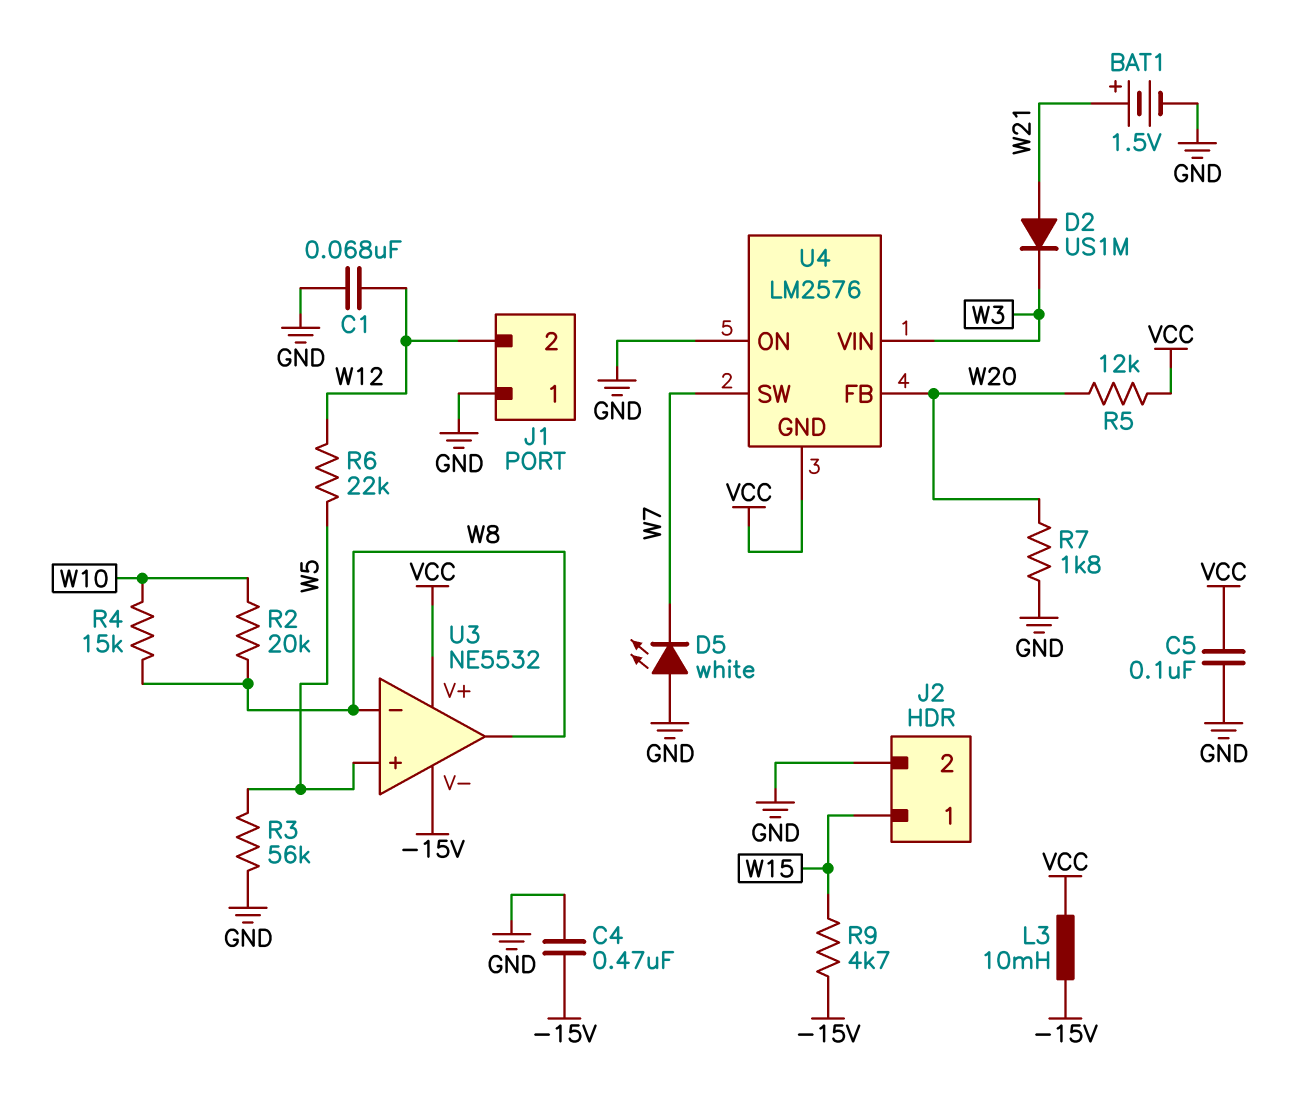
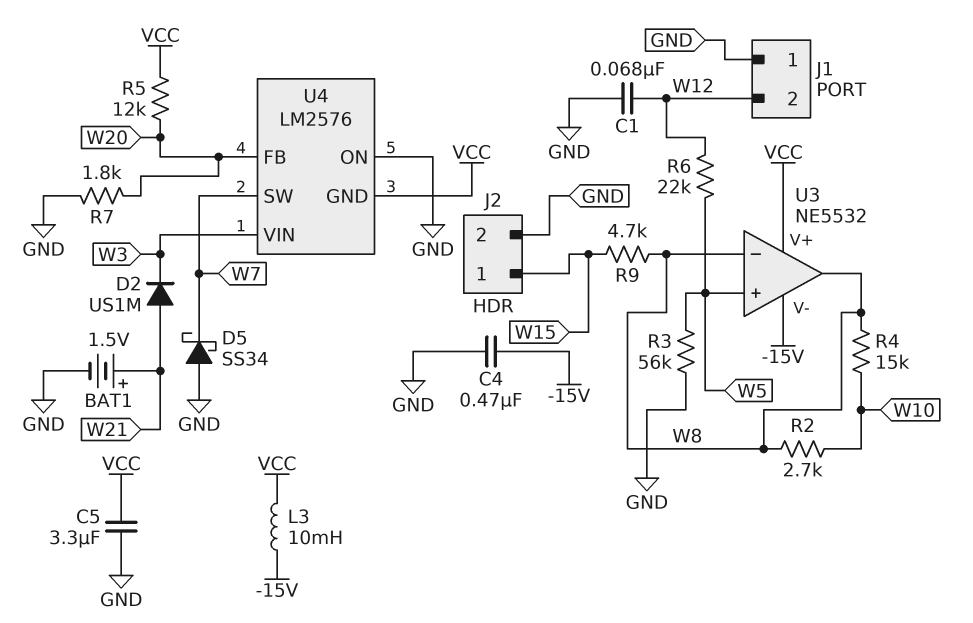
C5: 100nF (GND, VCC) -> 3.3uF (GND, VCC)
D5: LED white (A GND, K W7) -> schottky SS34 (A GND, K W7)
R2: 20k (W8, W10) -> 2.7k (W8, W10)
R9: 4.7k (-15V, W15) -> 4.7k (W8, W15)

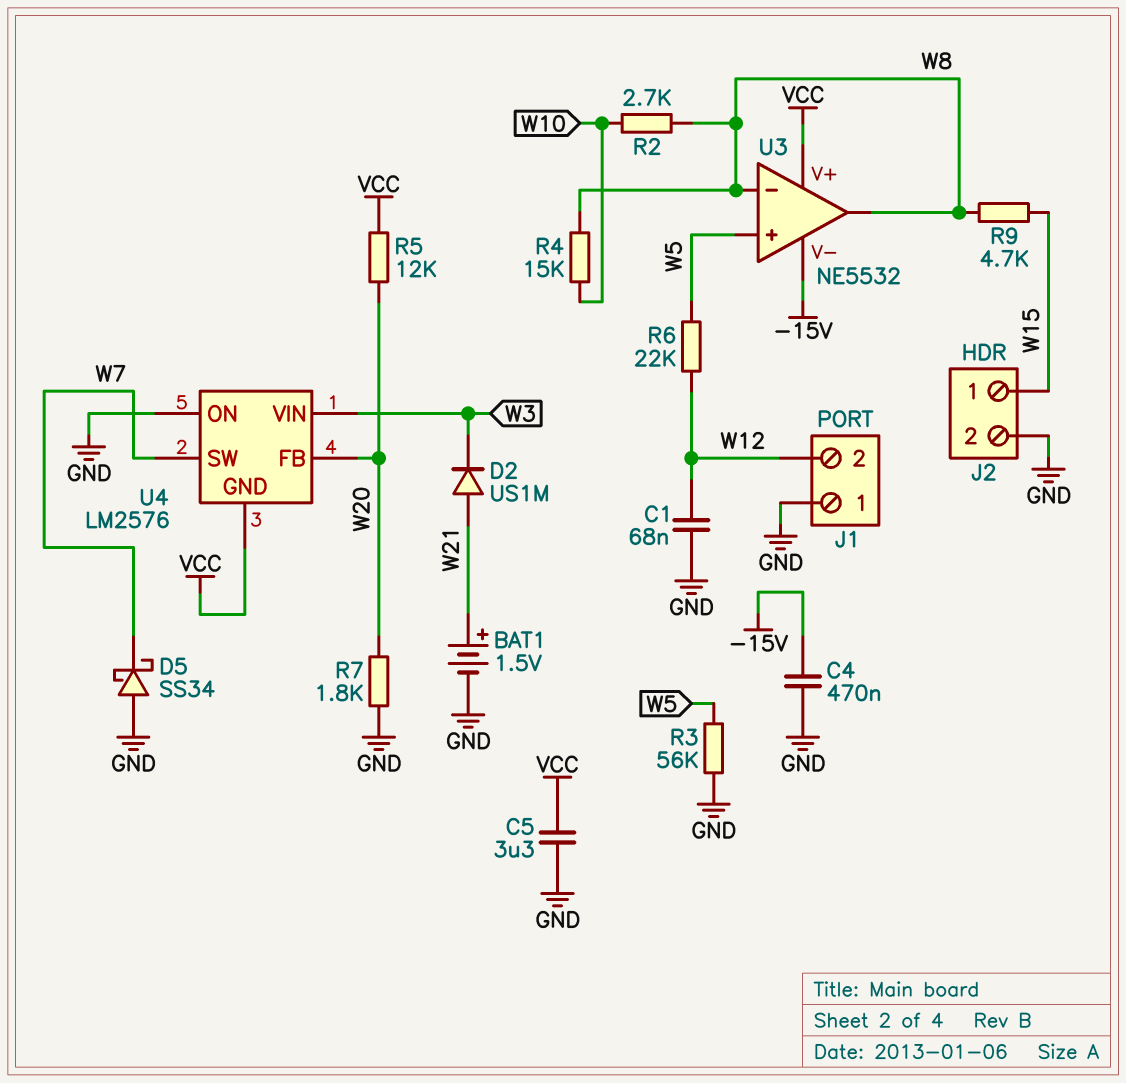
L3: 10mH (-15V, VCC) -> none

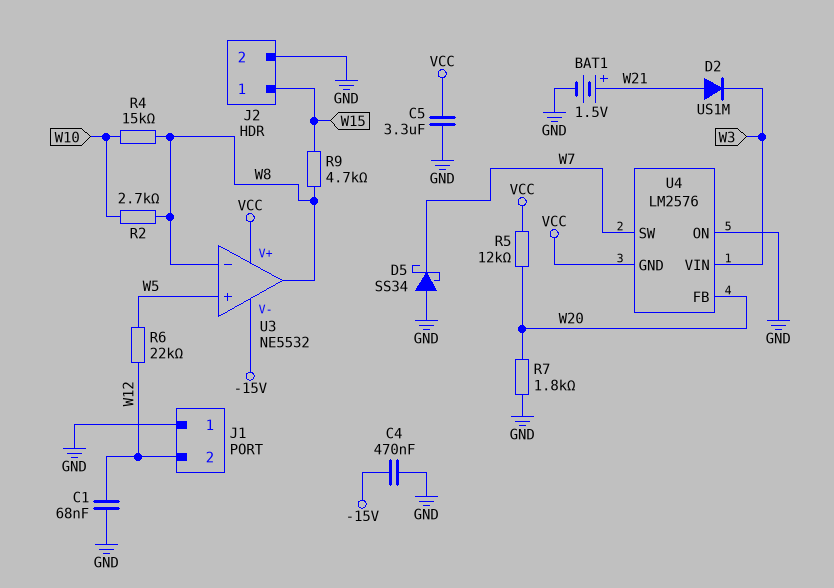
R3: 56k (GND, W5) -> none

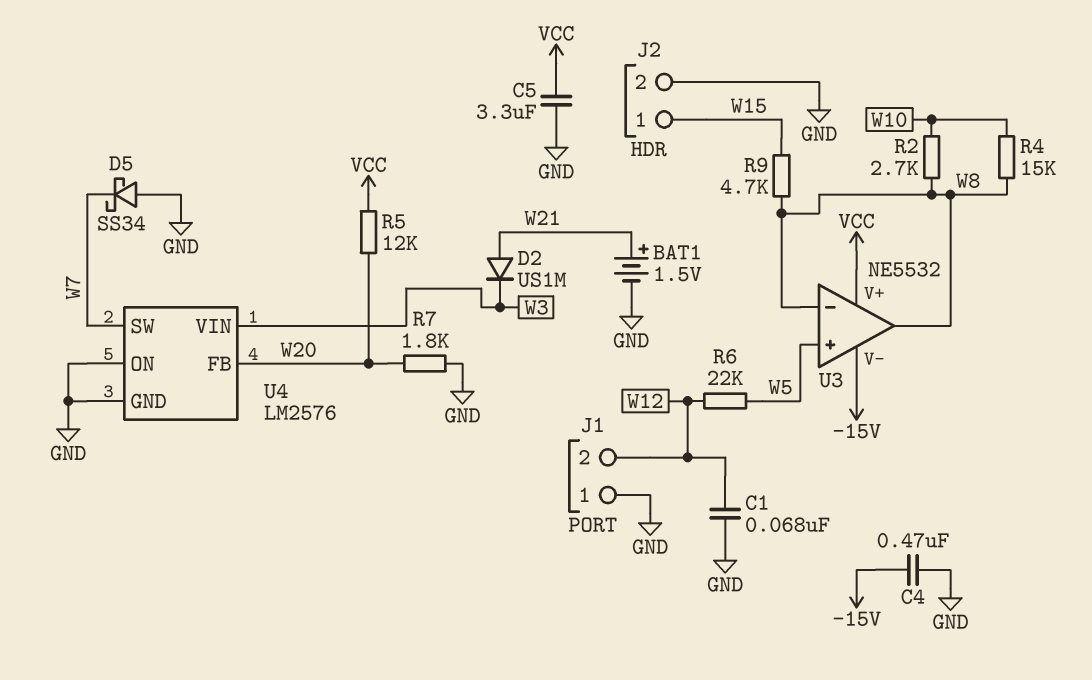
U4 pin GND: VCC -> GND

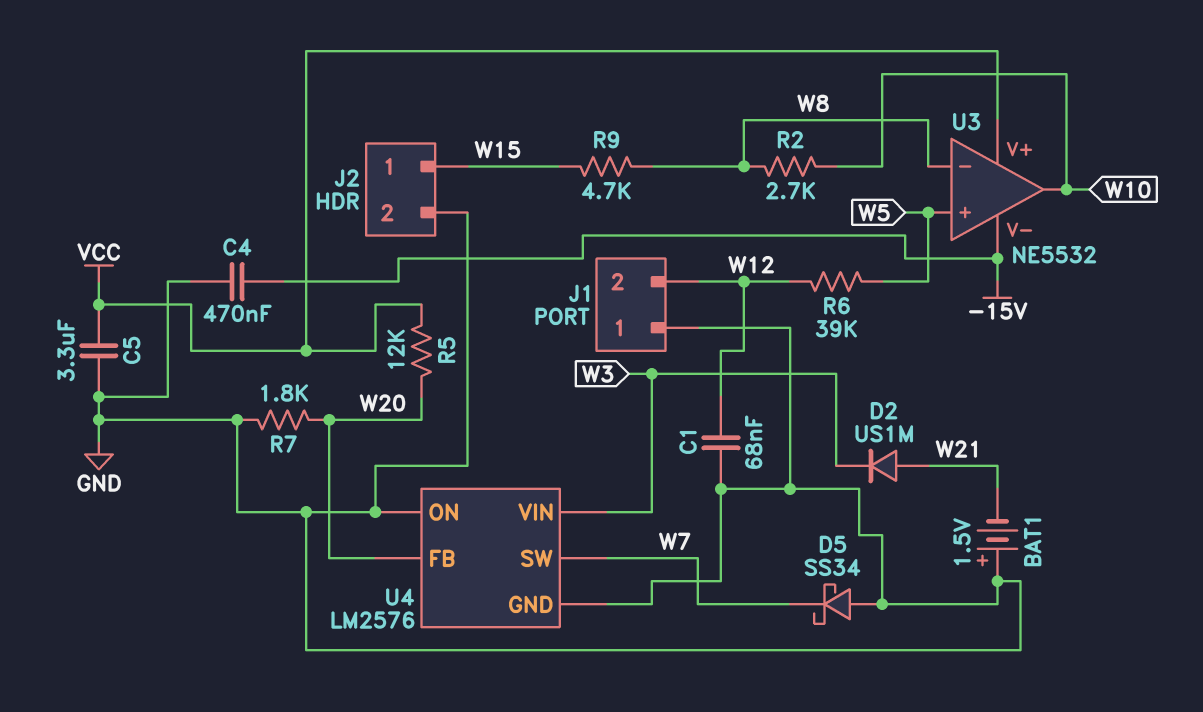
BAT1: 1.5V (plus W21, minus GND) -> 1.5V (plus GND, minus W21)
R4: 15k (W8, W10) -> none
R6: 22k (W5, W12) -> 39k (W5, W12)
U3 pin out: W8 -> W10

